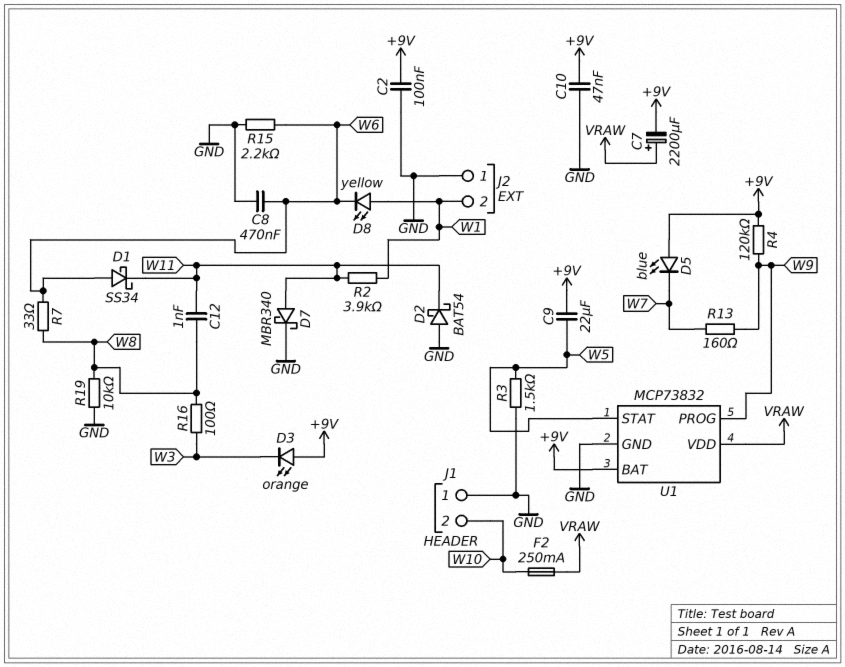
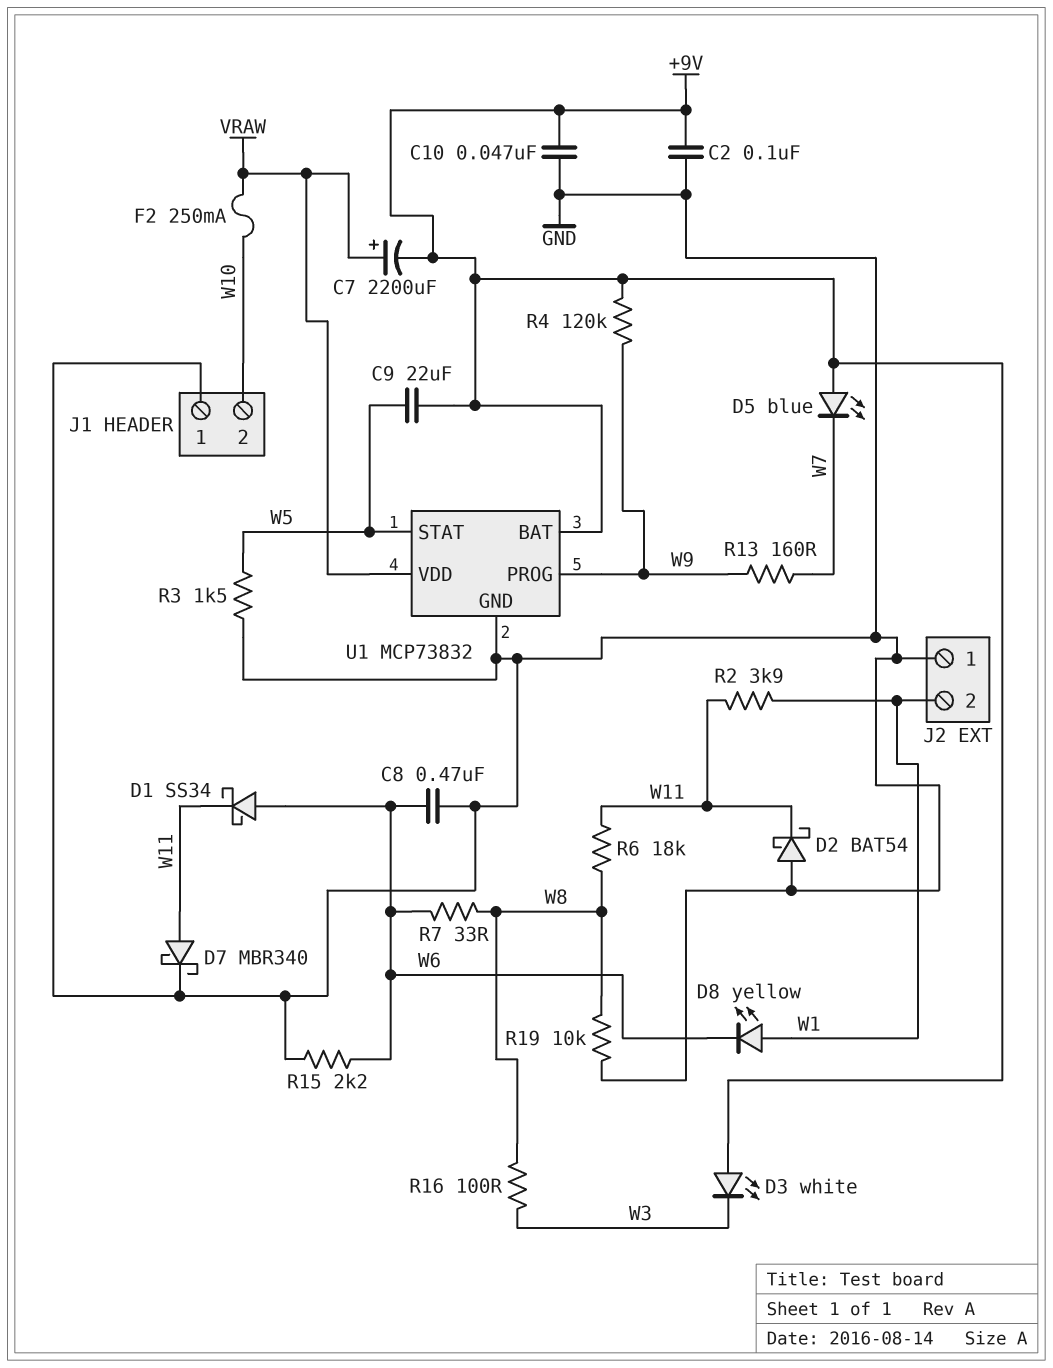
C12: 1nF (W8, W11) -> none
D3: LED orange (A +9V, K W3) -> LED white (A +9V, K W3)
R6: none -> 18k (W8, W11)

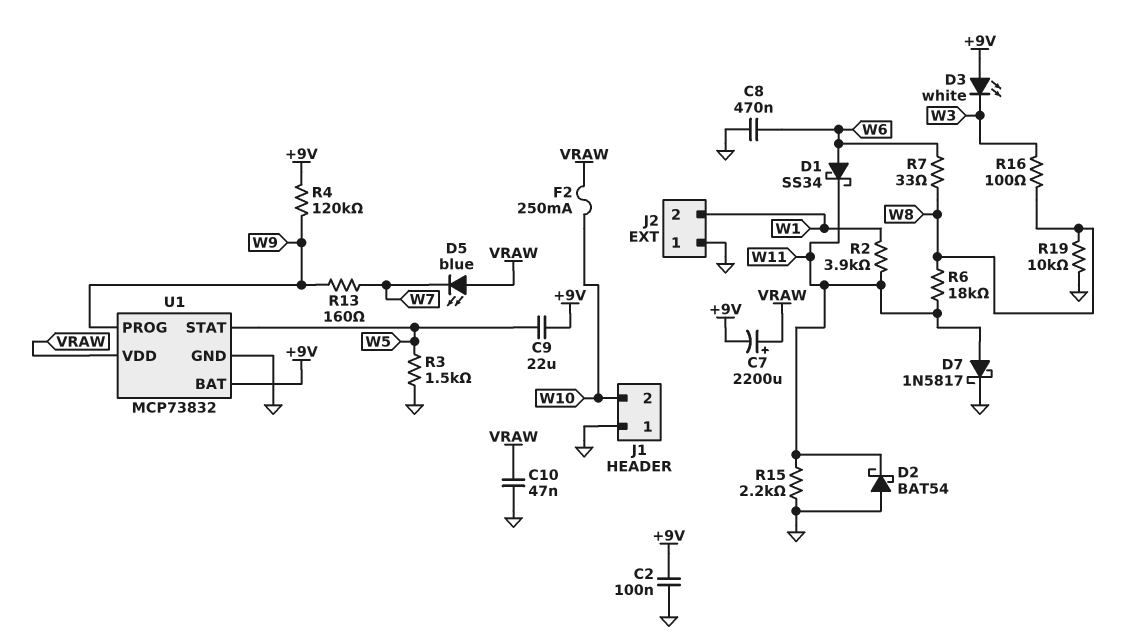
C10: 47nF (+9V, GND) -> 47nF (GND, VRAW)
D5: LED blue (A +9V, K W7) -> LED blue (A VRAW, K W7)
D7: schottky MBR340 (A W11, K GND) -> schottky 1N5817 (A W11, K GND)
D8: LED yellow (A W1, K W6) -> none
R15: 2.2k (GND, W6) -> 2.2k (GND, W11)

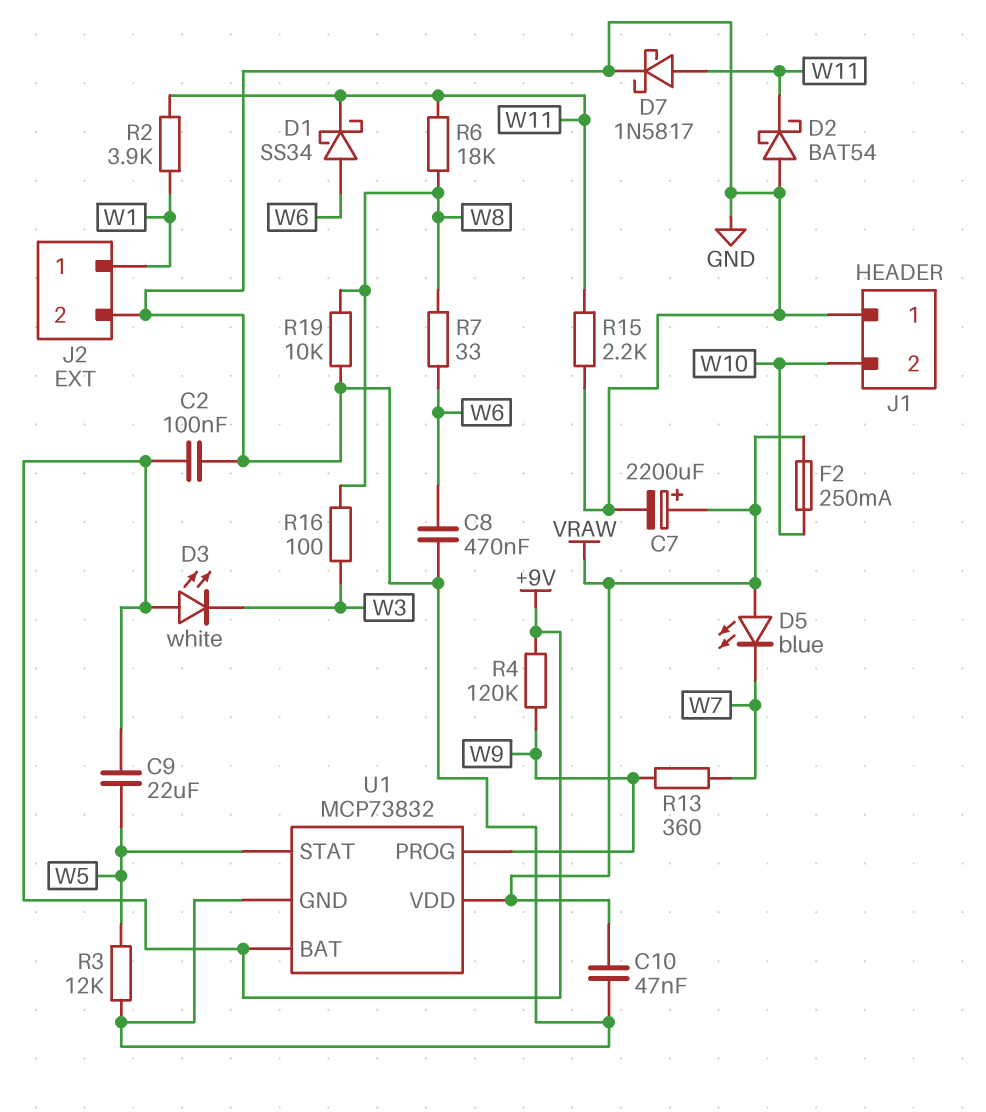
C7: 2200uF (plus VRAW, minus +9V) -> 2200uF (plus VRAW, minus GND)
J2 pin 1: GND -> W1
J2 pin 2: W1 -> GND
R3: 1.5k (GND, W5) -> 12k (GND, W5)
R13: 160 (W7, W9) -> 360 (W7, W9)

